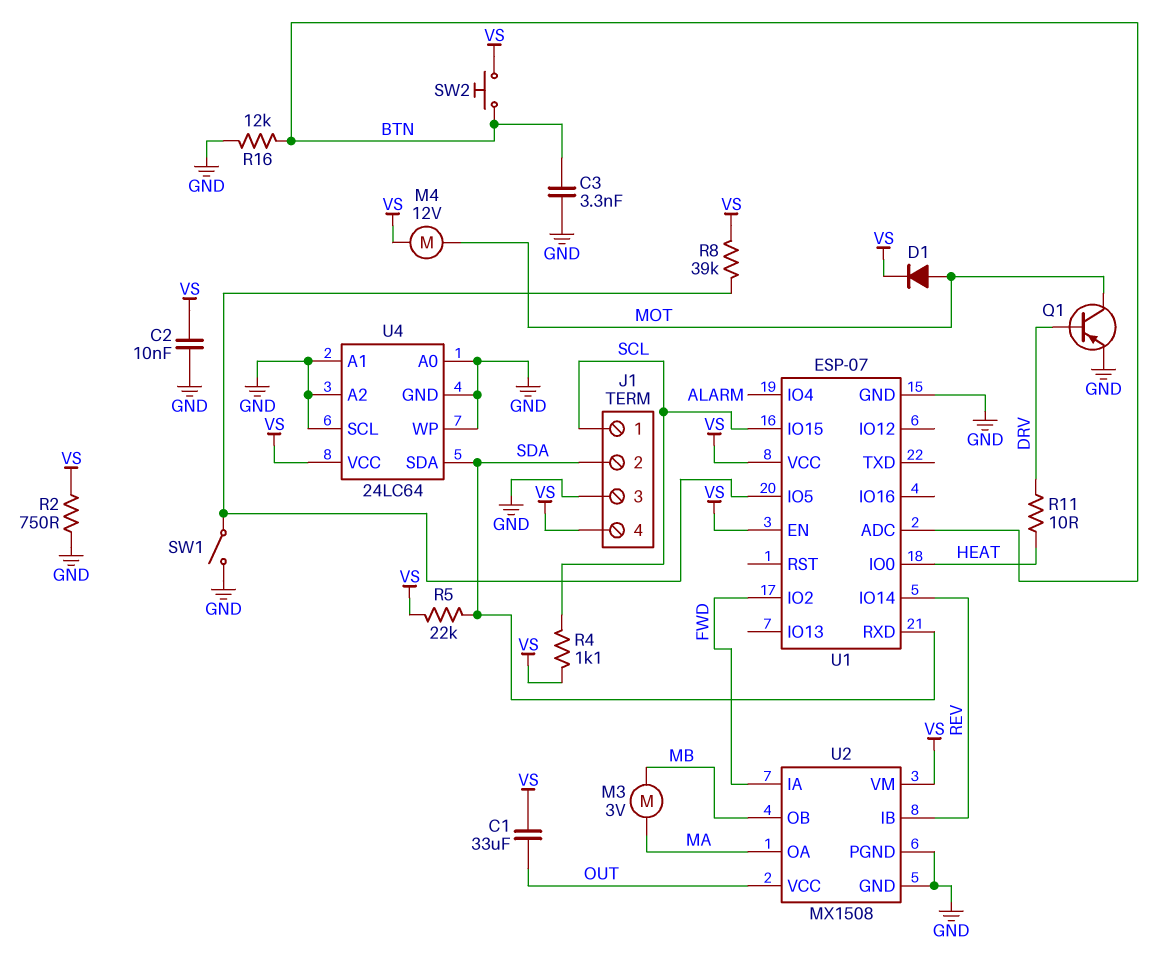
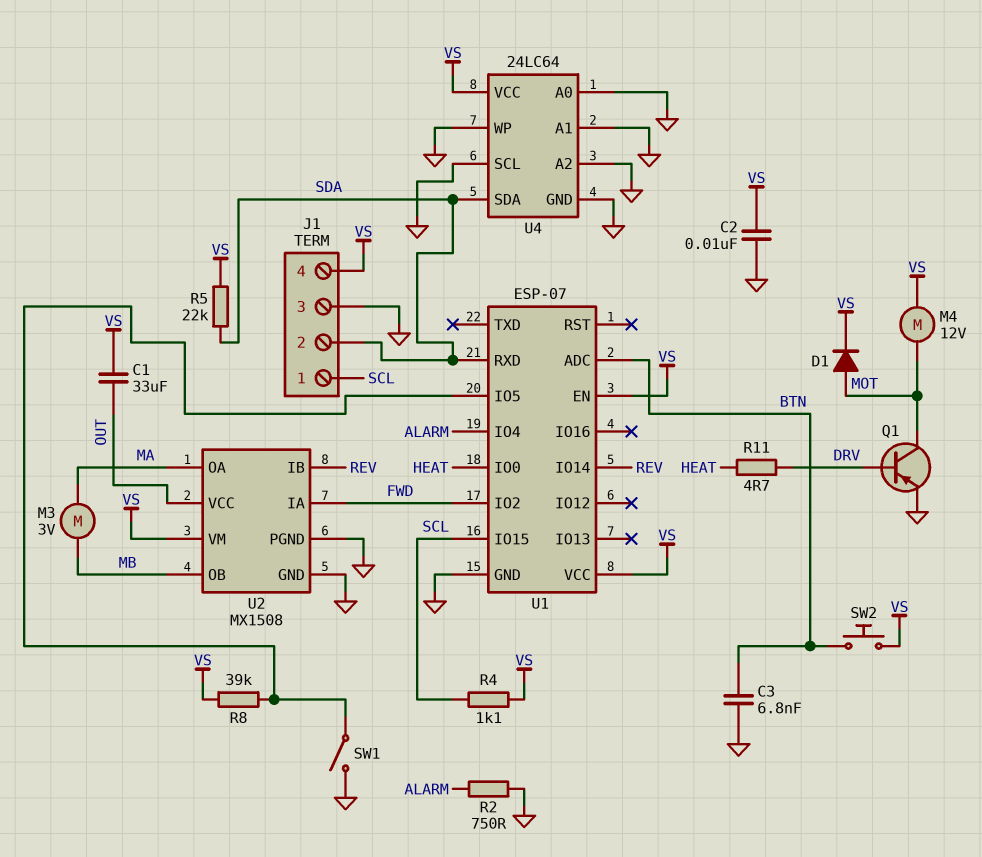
C3: 3.3nF (BTN, GND) -> 6.8nF (BTN, GND)
R2: 750 (GND, VS) -> 750 (ALARM, GND)
R11: 10 (DRV, HEAT) -> 4.7 (DRV, HEAT)
R16: 12k (BTN, GND) -> none

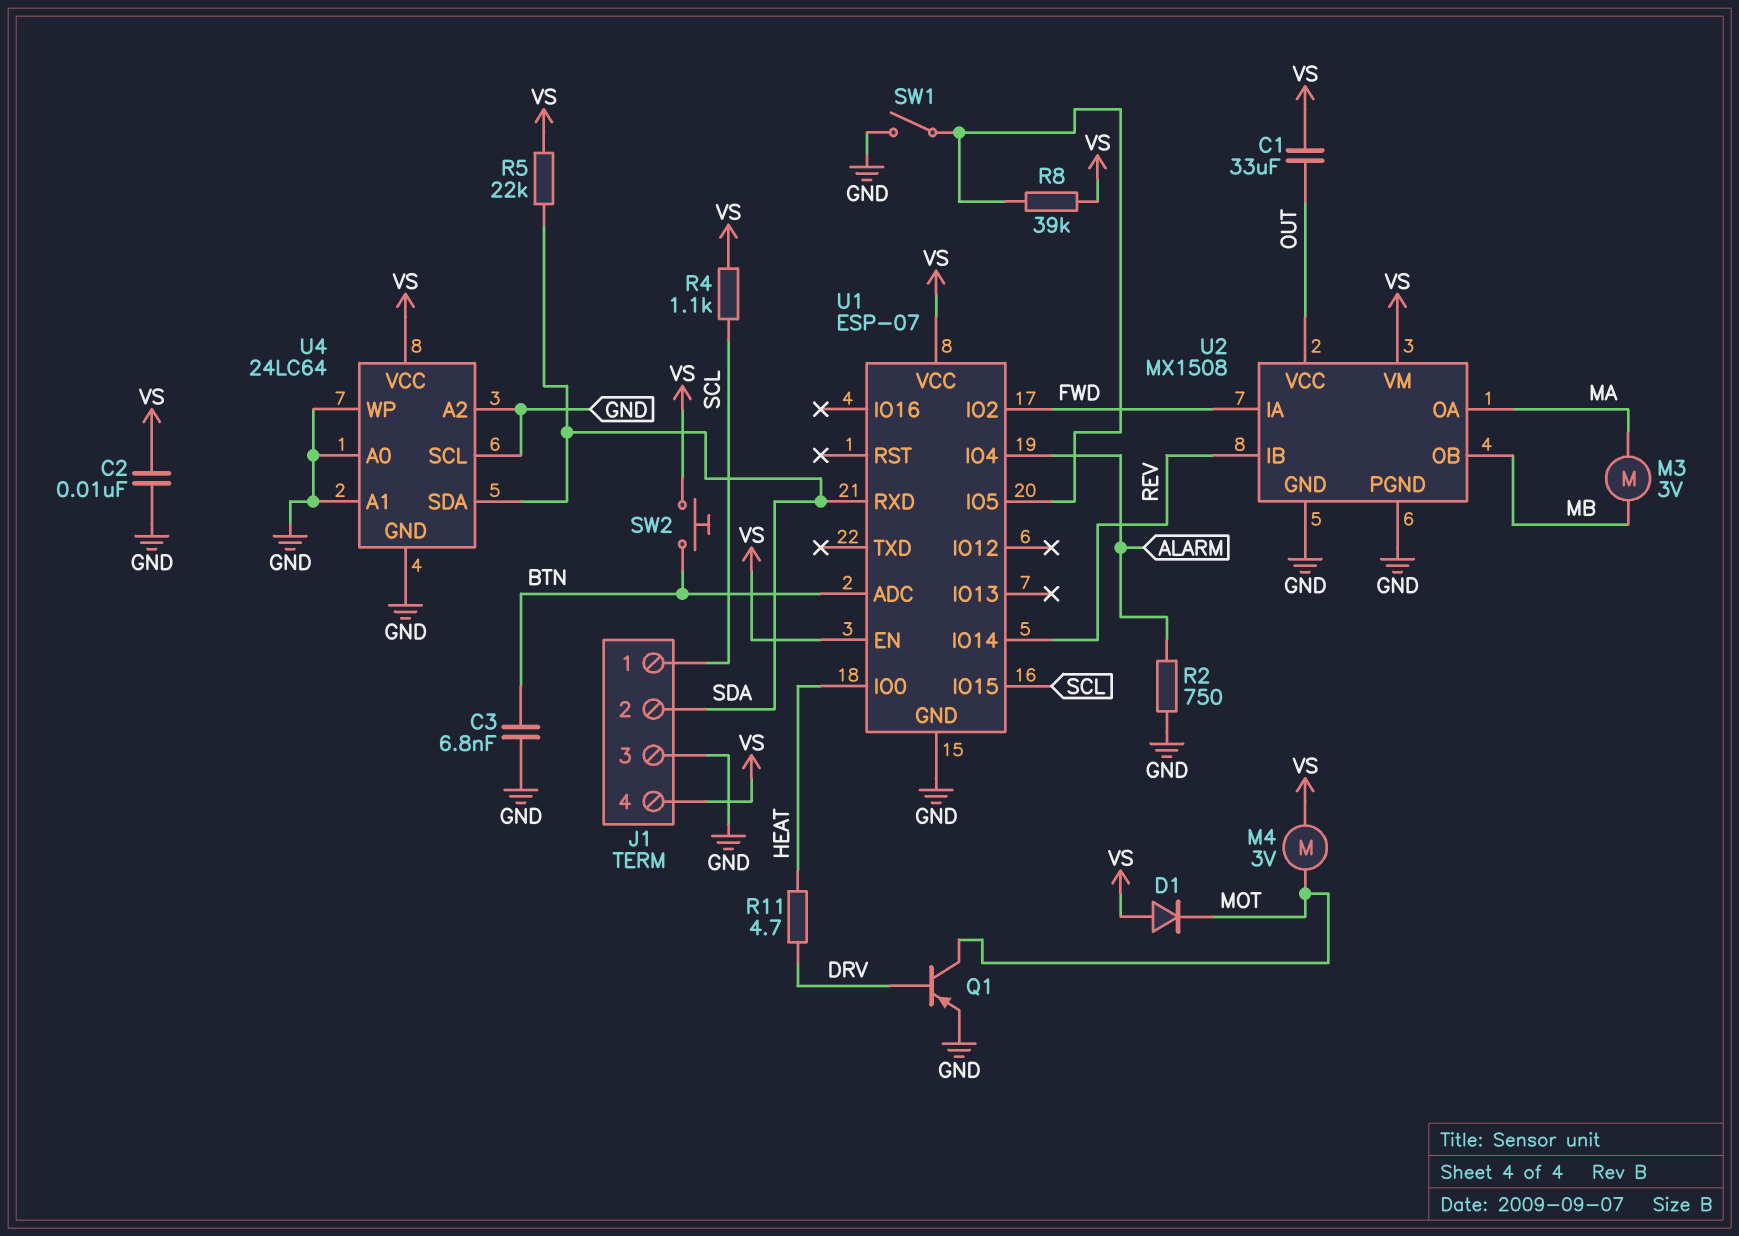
D1: diode (A MOT, K VS) -> diode (A VS, K MOT)
M4: motor 12V (MOT, VS) -> motor 3V (MOT, VS)

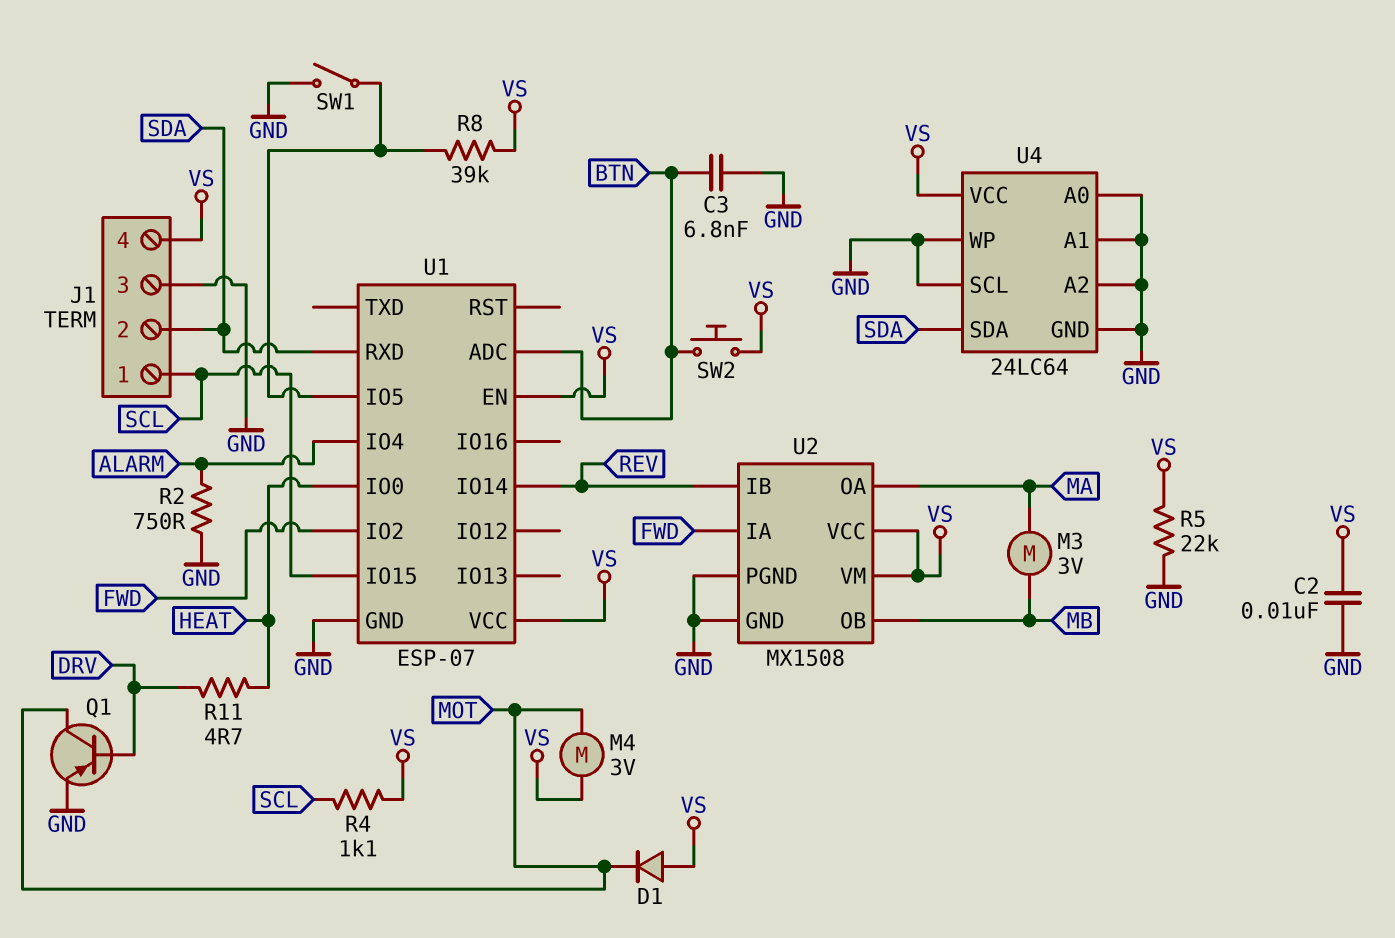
C1: 33uF (OUT, VS) -> none
R5: 22k (SDA, VS) -> 22k (GND, VS)
U2 pin VCC: OUT -> VS

